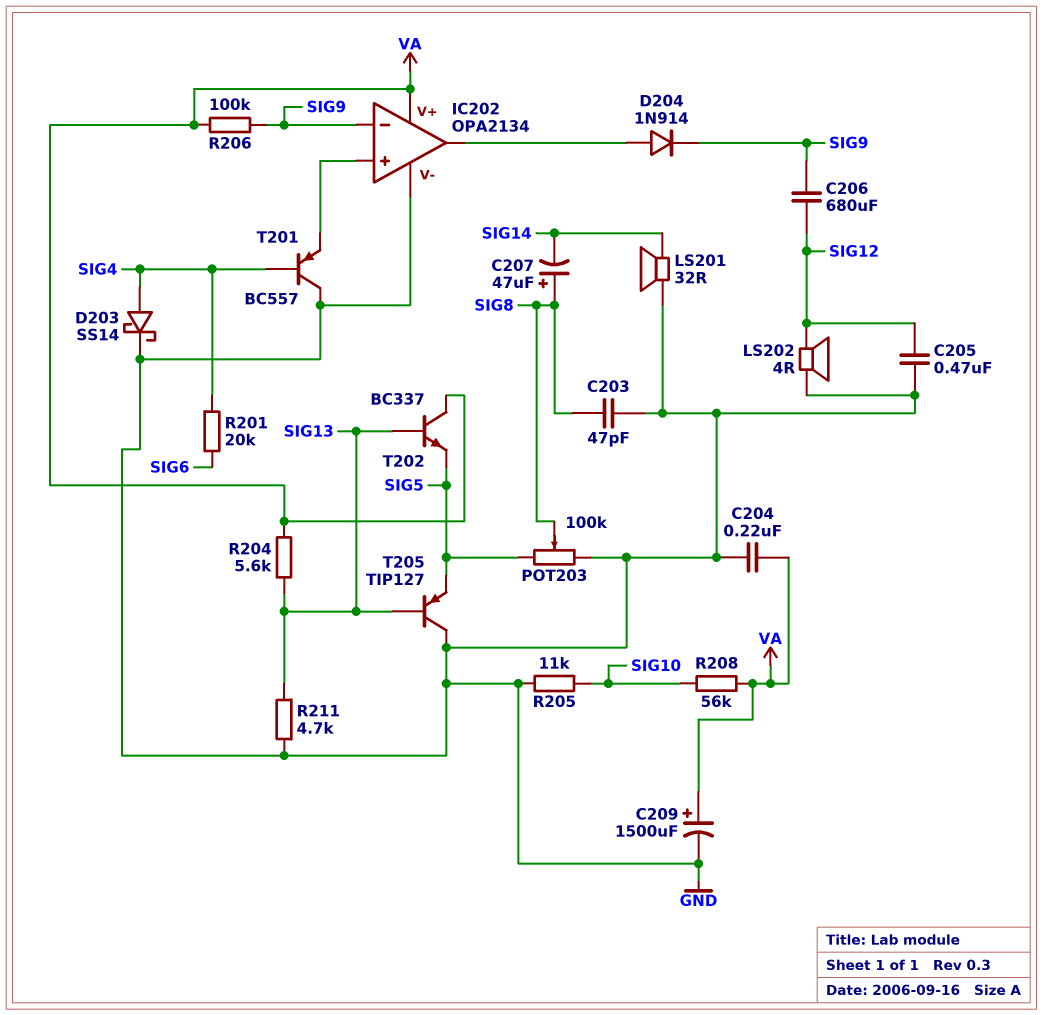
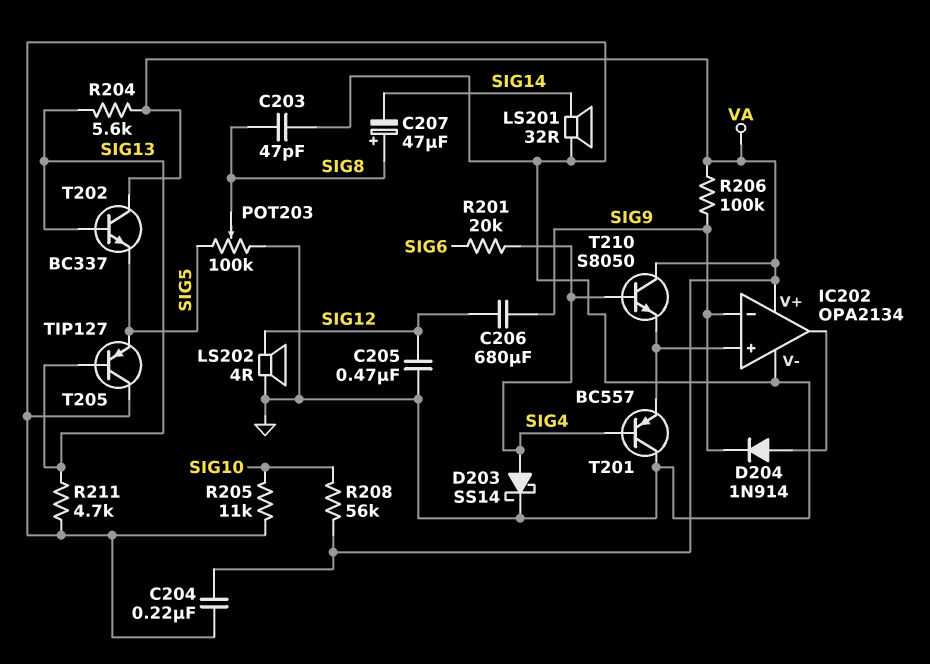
C209: 1500uF (plus VA, minus GND) -> none
T210: none -> NPN S8050 (B SIG4, C VA, E IC202/in+)

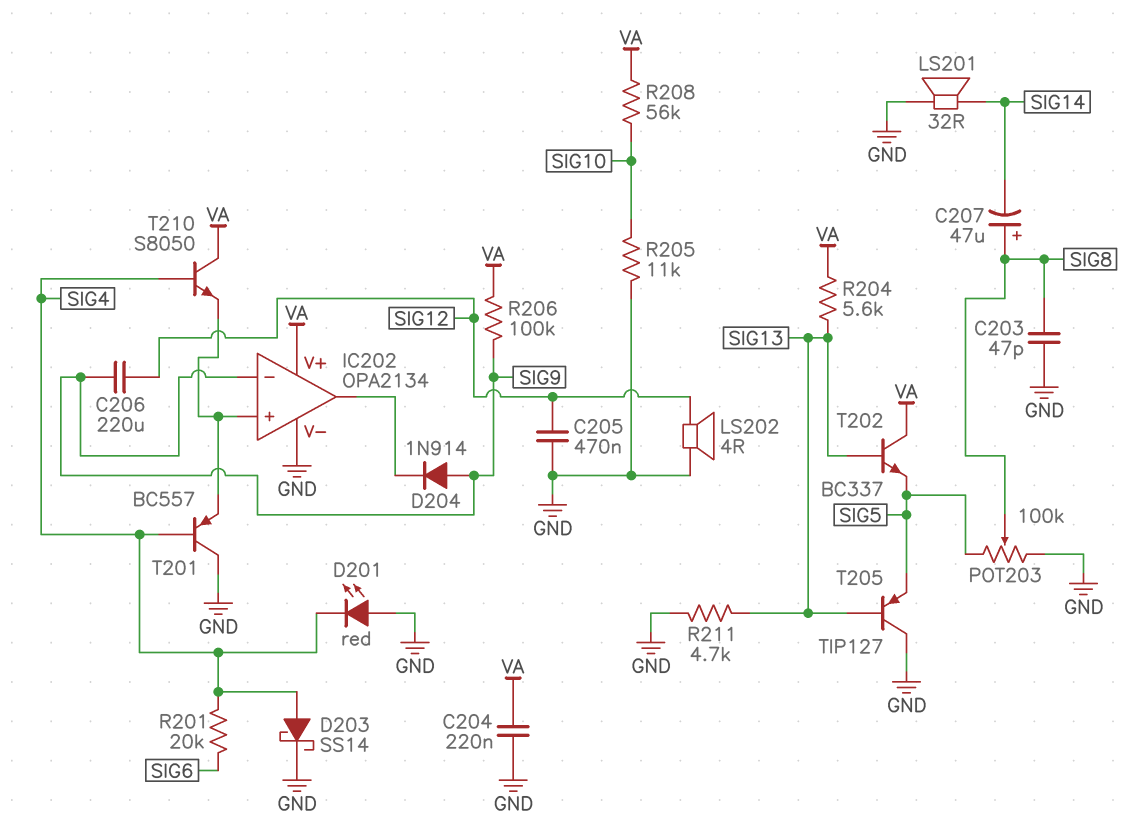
C206: 680uF (SIG9, SIG12) -> 220uF (SIG9, SIG12)
D201: none -> LED red (A GND, K SIG4)
D204: diode 1N914 (A IC202/out, K SIG9) -> diode 1N914 (A SIG9, K IC202/out)

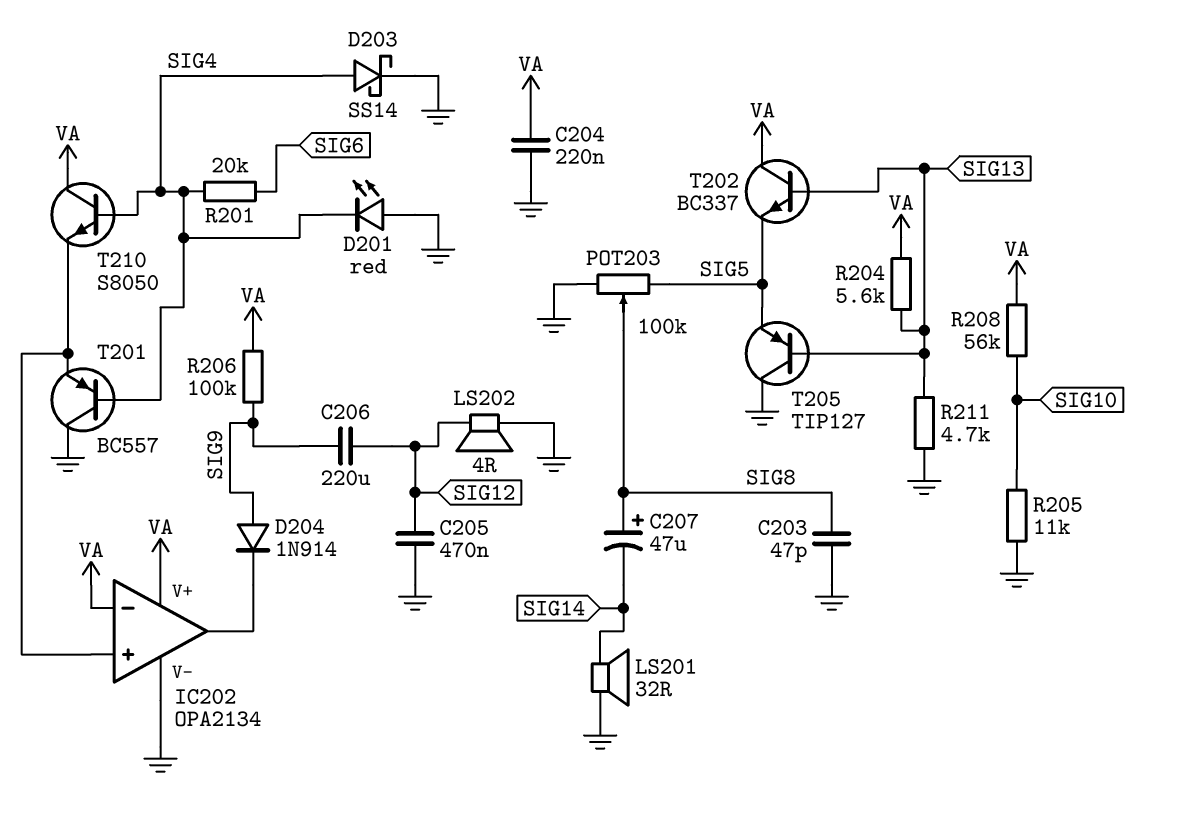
IC202 pin in-: SIG9 -> VA

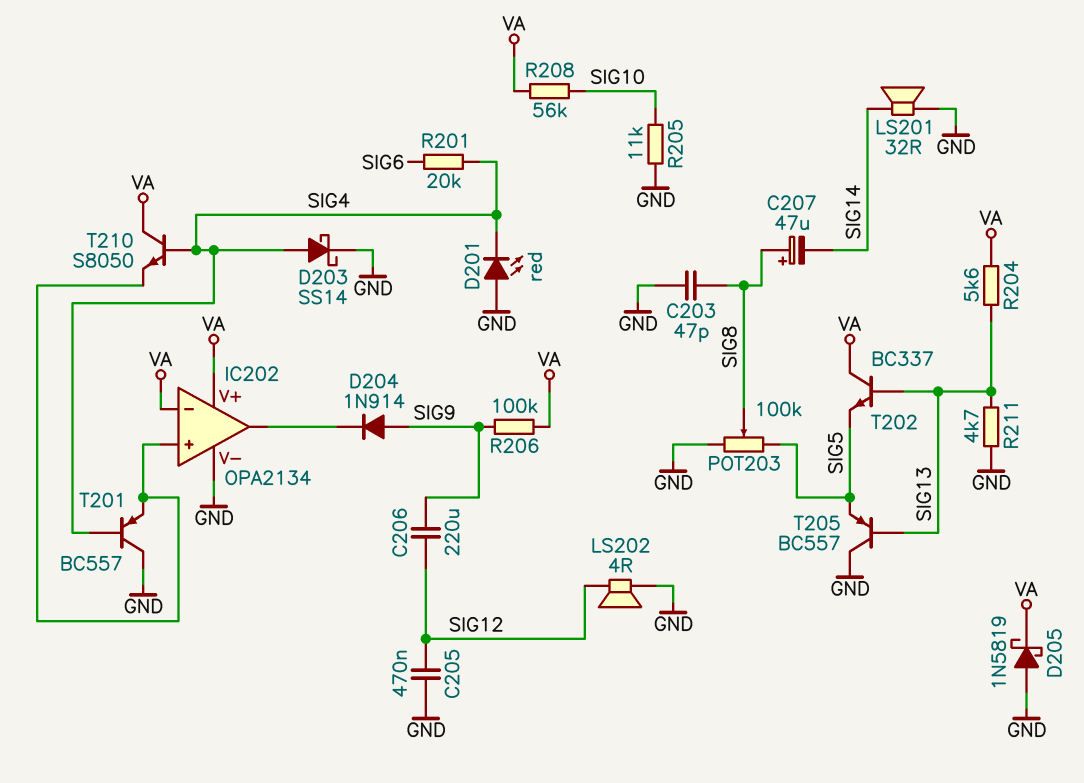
C204: 220nF (GND, VA) -> none
D205: none -> schottky 1N5819 (A GND, K VA)
T205: PNP TIP127 (B SIG13, C GND, E SIG5) -> PNP BC557 (B SIG13, C GND, E SIG5)

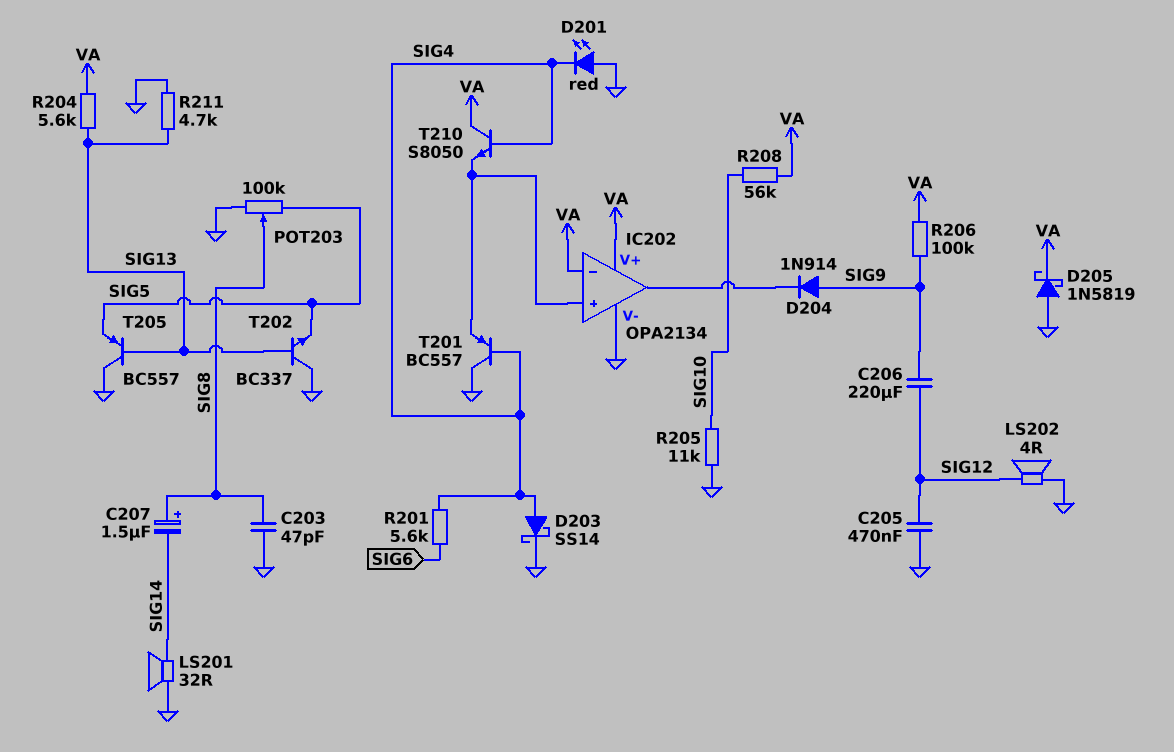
C207: 47uF (plus SIG8, minus SIG14) -> 1.5uF (plus SIG8, minus SIG14)
R201: 20k (SIG4, SIG6) -> 5.6k (SIG4, SIG6)
T202: NPN BC337 (B SIG13, C VA, E SIG5) -> NPN BC337 (B SIG13, C GND, E SIG5)

